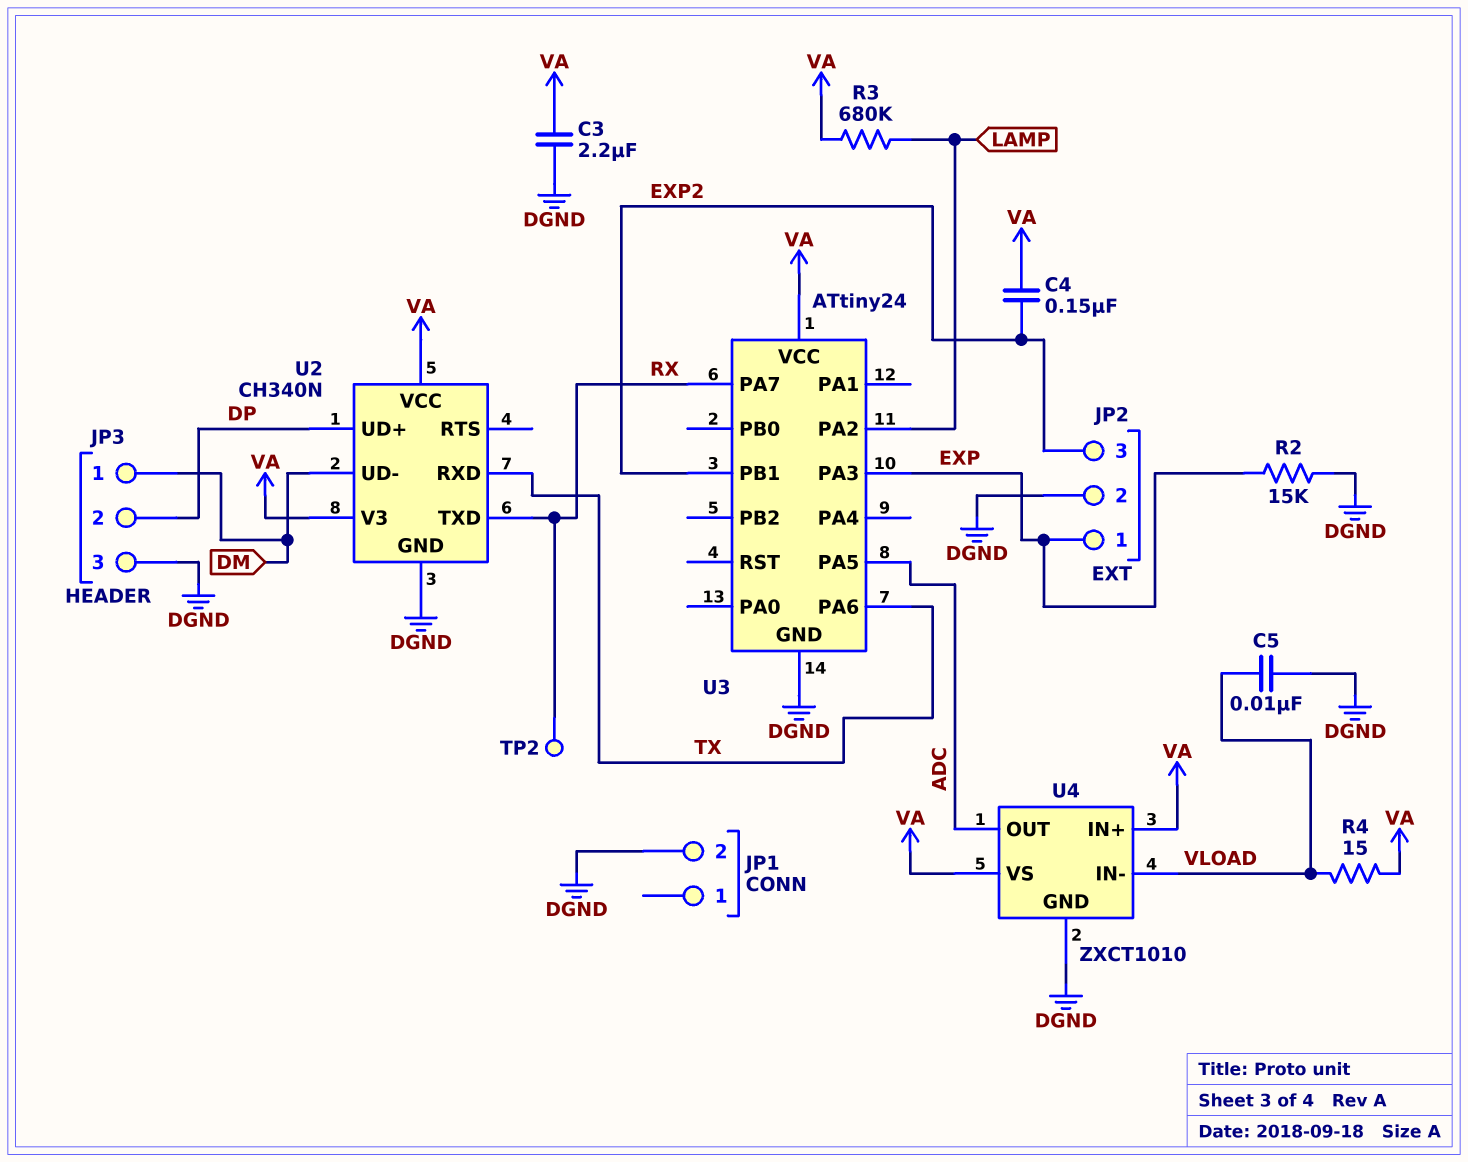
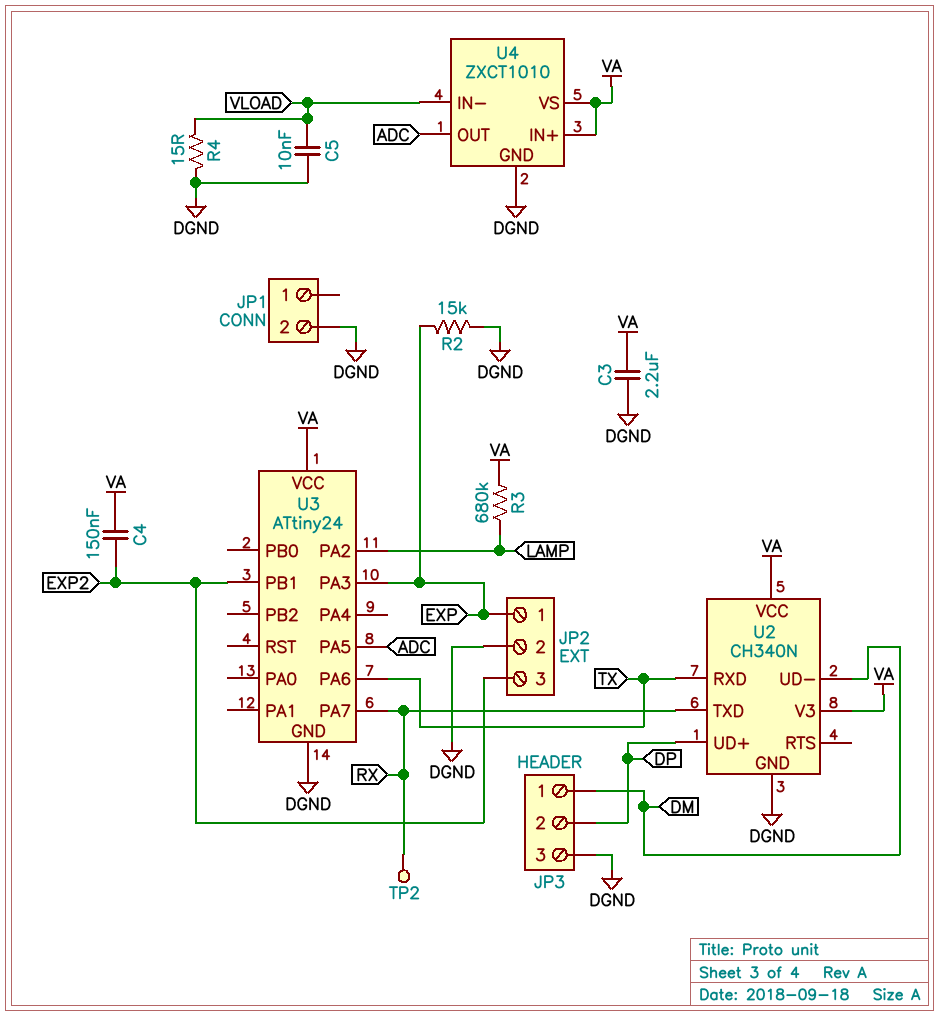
R4: 15 (VA, VLOAD) -> 15 (DGND, VLOAD)

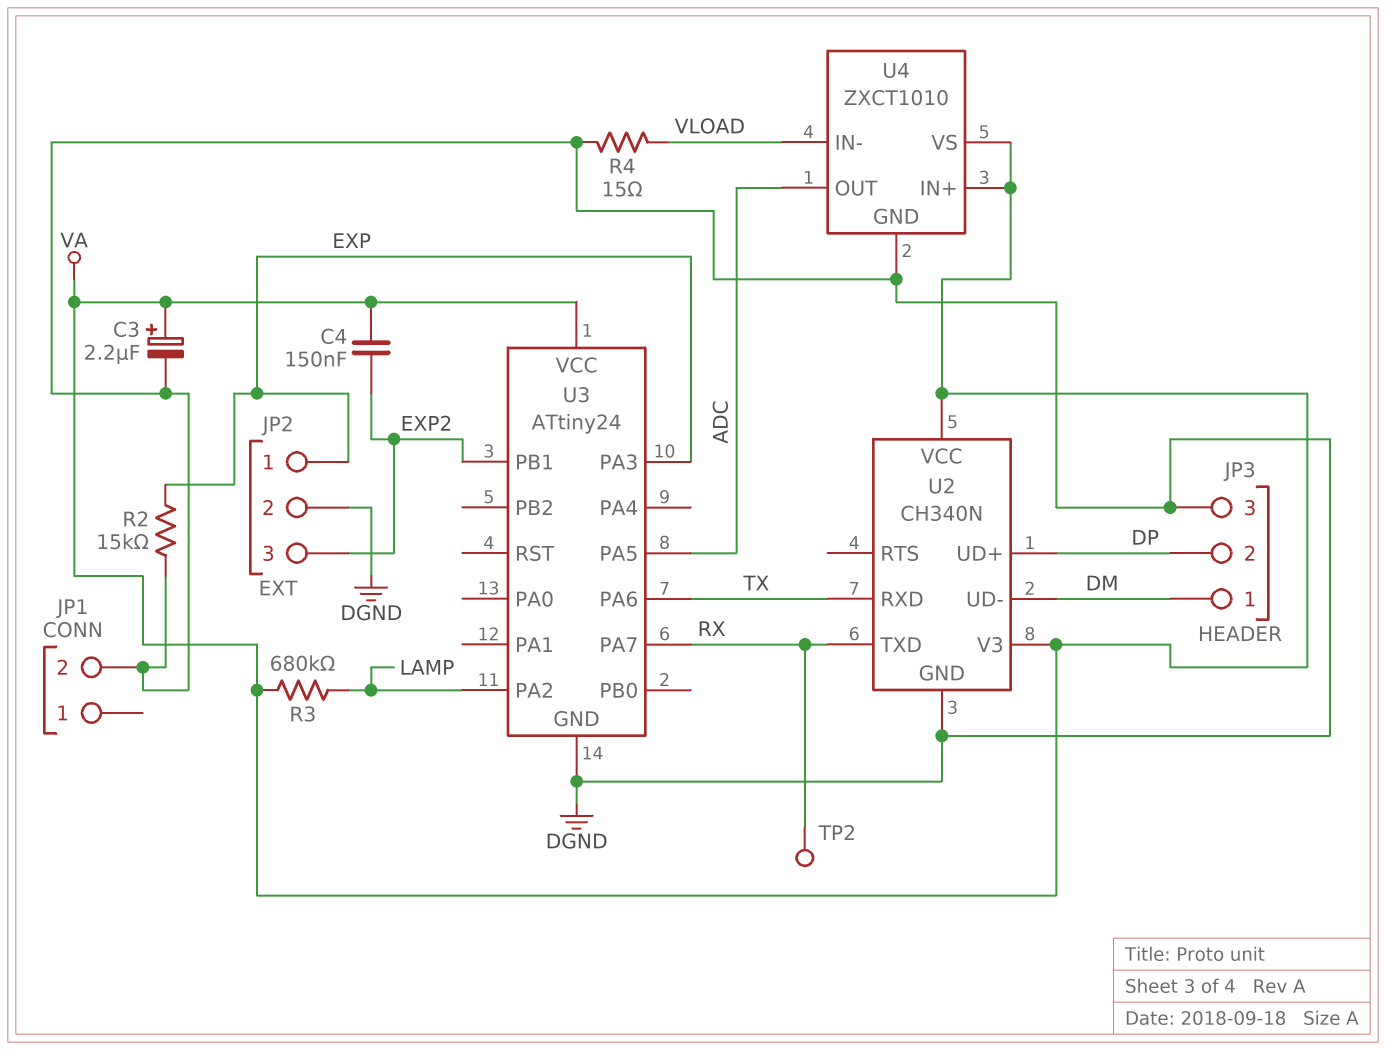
C3: 2.2uF (DGND, VA) -> 2.2uF (plus VA, minus DGND)
C5: 10nF (DGND, VLOAD) -> none

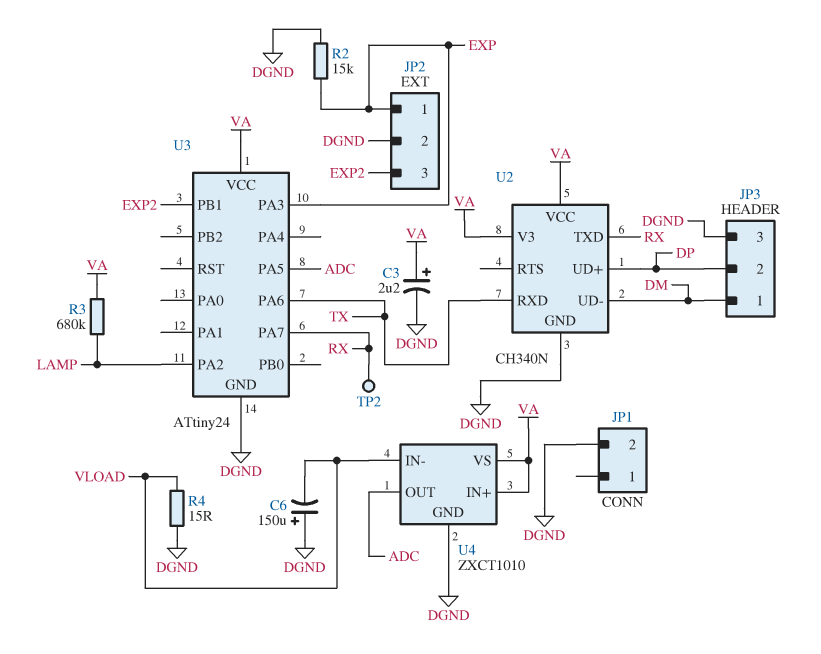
C4: 150nF (EXP2, VA) -> none
C6: none -> 150uF (plus DGND, minus VLOAD)

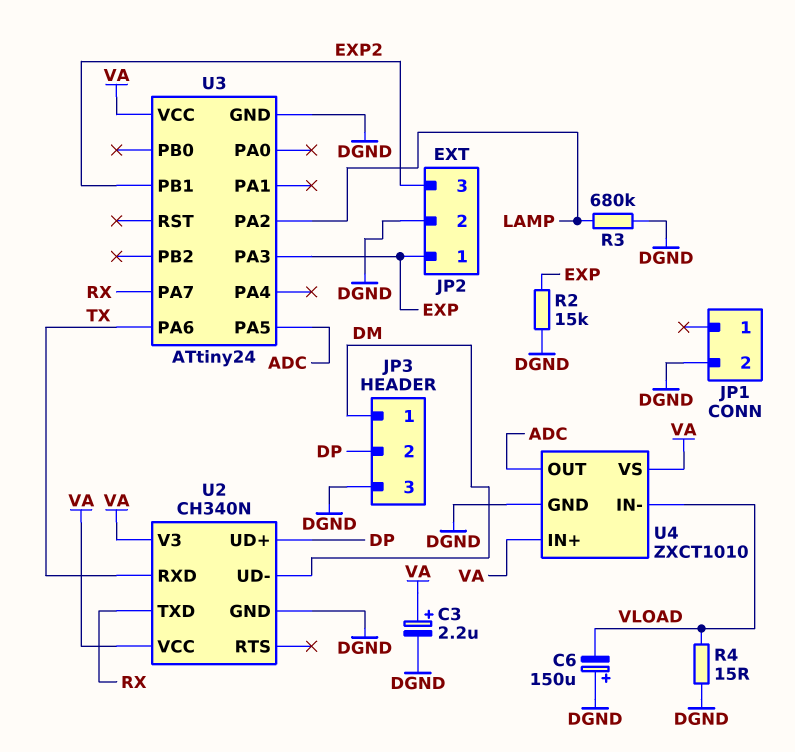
R3: 680k (LAMP, VA) -> 680k (DGND, LAMP)
TP2: test point (RX) -> none

